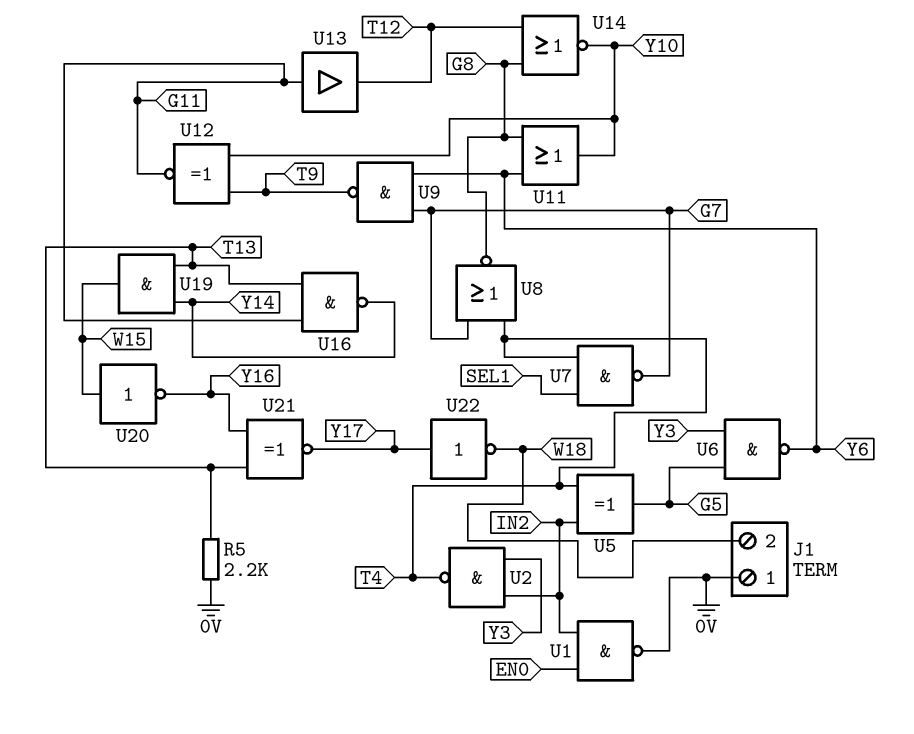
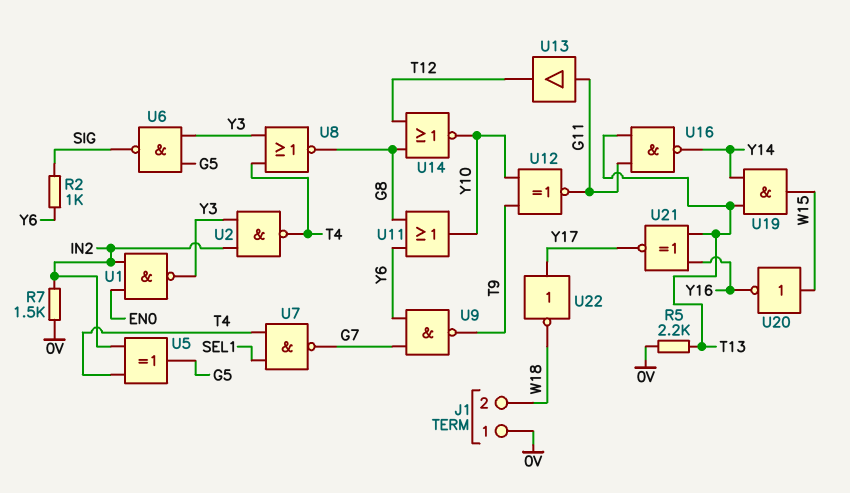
R2: none -> 1k (SIG, Y6)
R7: none -> 1.5k (0V, IN2)
U1: NAND (in EN0, in IN2, out 0V) -> NAND (in EN0, in IN2, out Y3)
U6: NAND (in G5, in Y3, out Y6) -> NAND (in G5, in Y3, out SIG)
U8: NOR (in G7, in T4, out G8) -> NOR (in T4, in Y3, out G8)

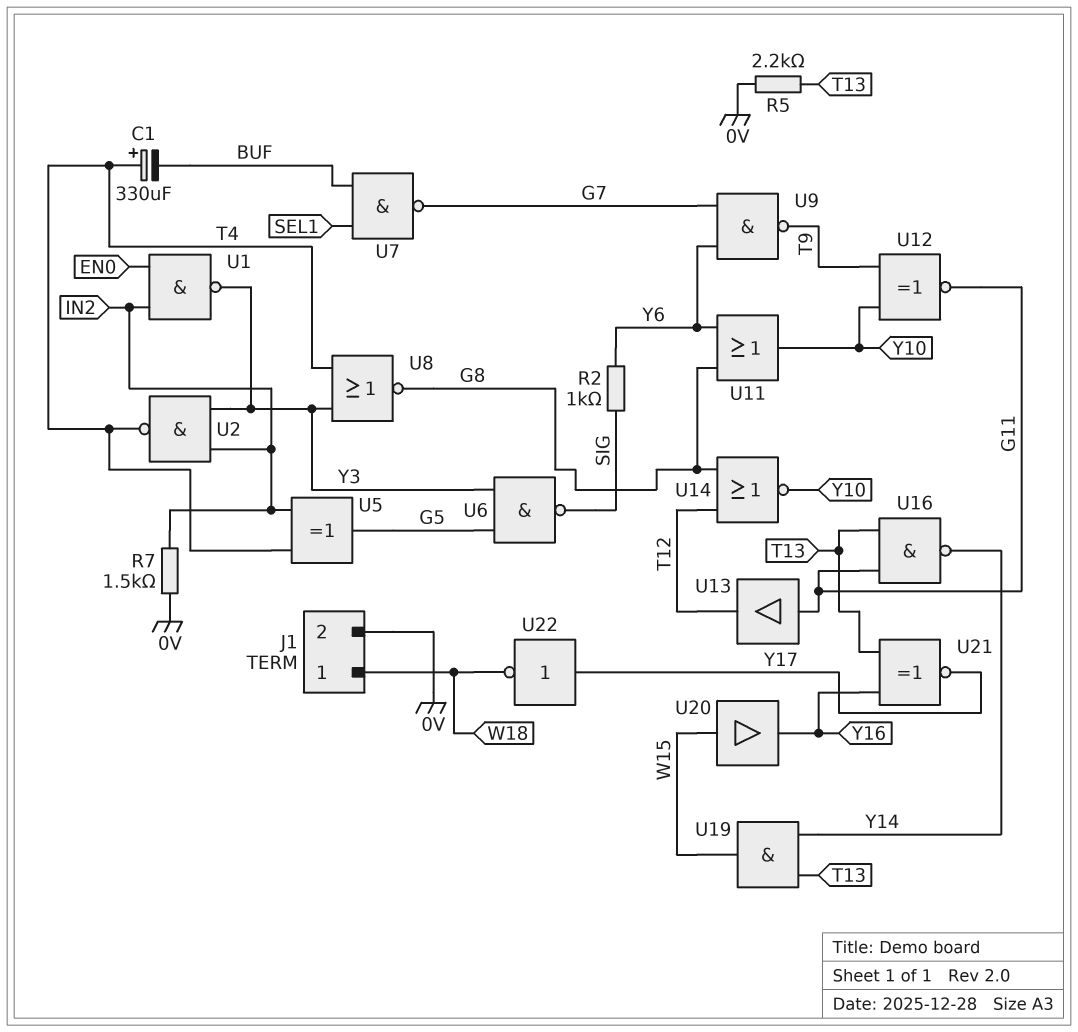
C1: none -> 330uF (plus T4, minus BUF)
J1 pin 1: 0V -> W18
J1 pin 2: W18 -> 0V
U7: NAND (in SEL1, in T4, out G7) -> NAND (in BUF, in SEL1, out G7)
U20: NOT (in W15, out Y16) -> buffer (in W15, out Y16)

